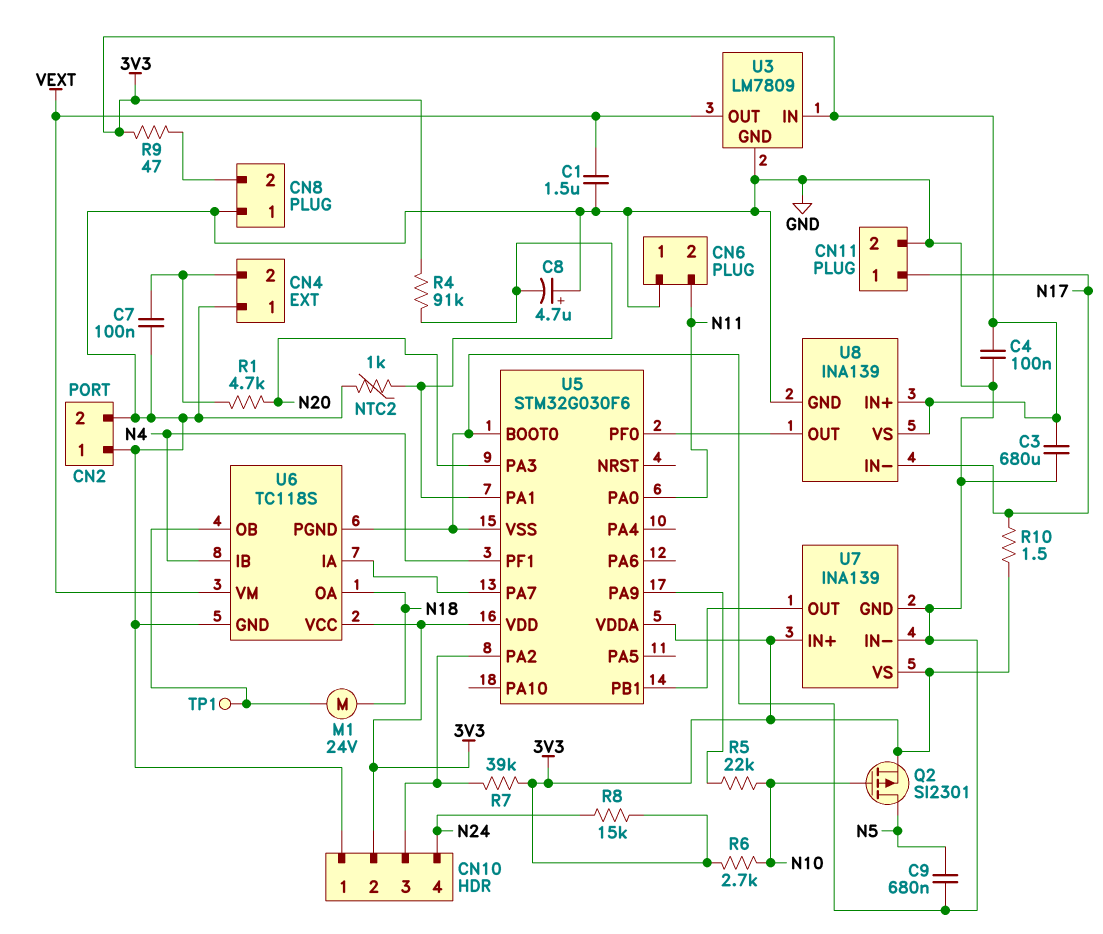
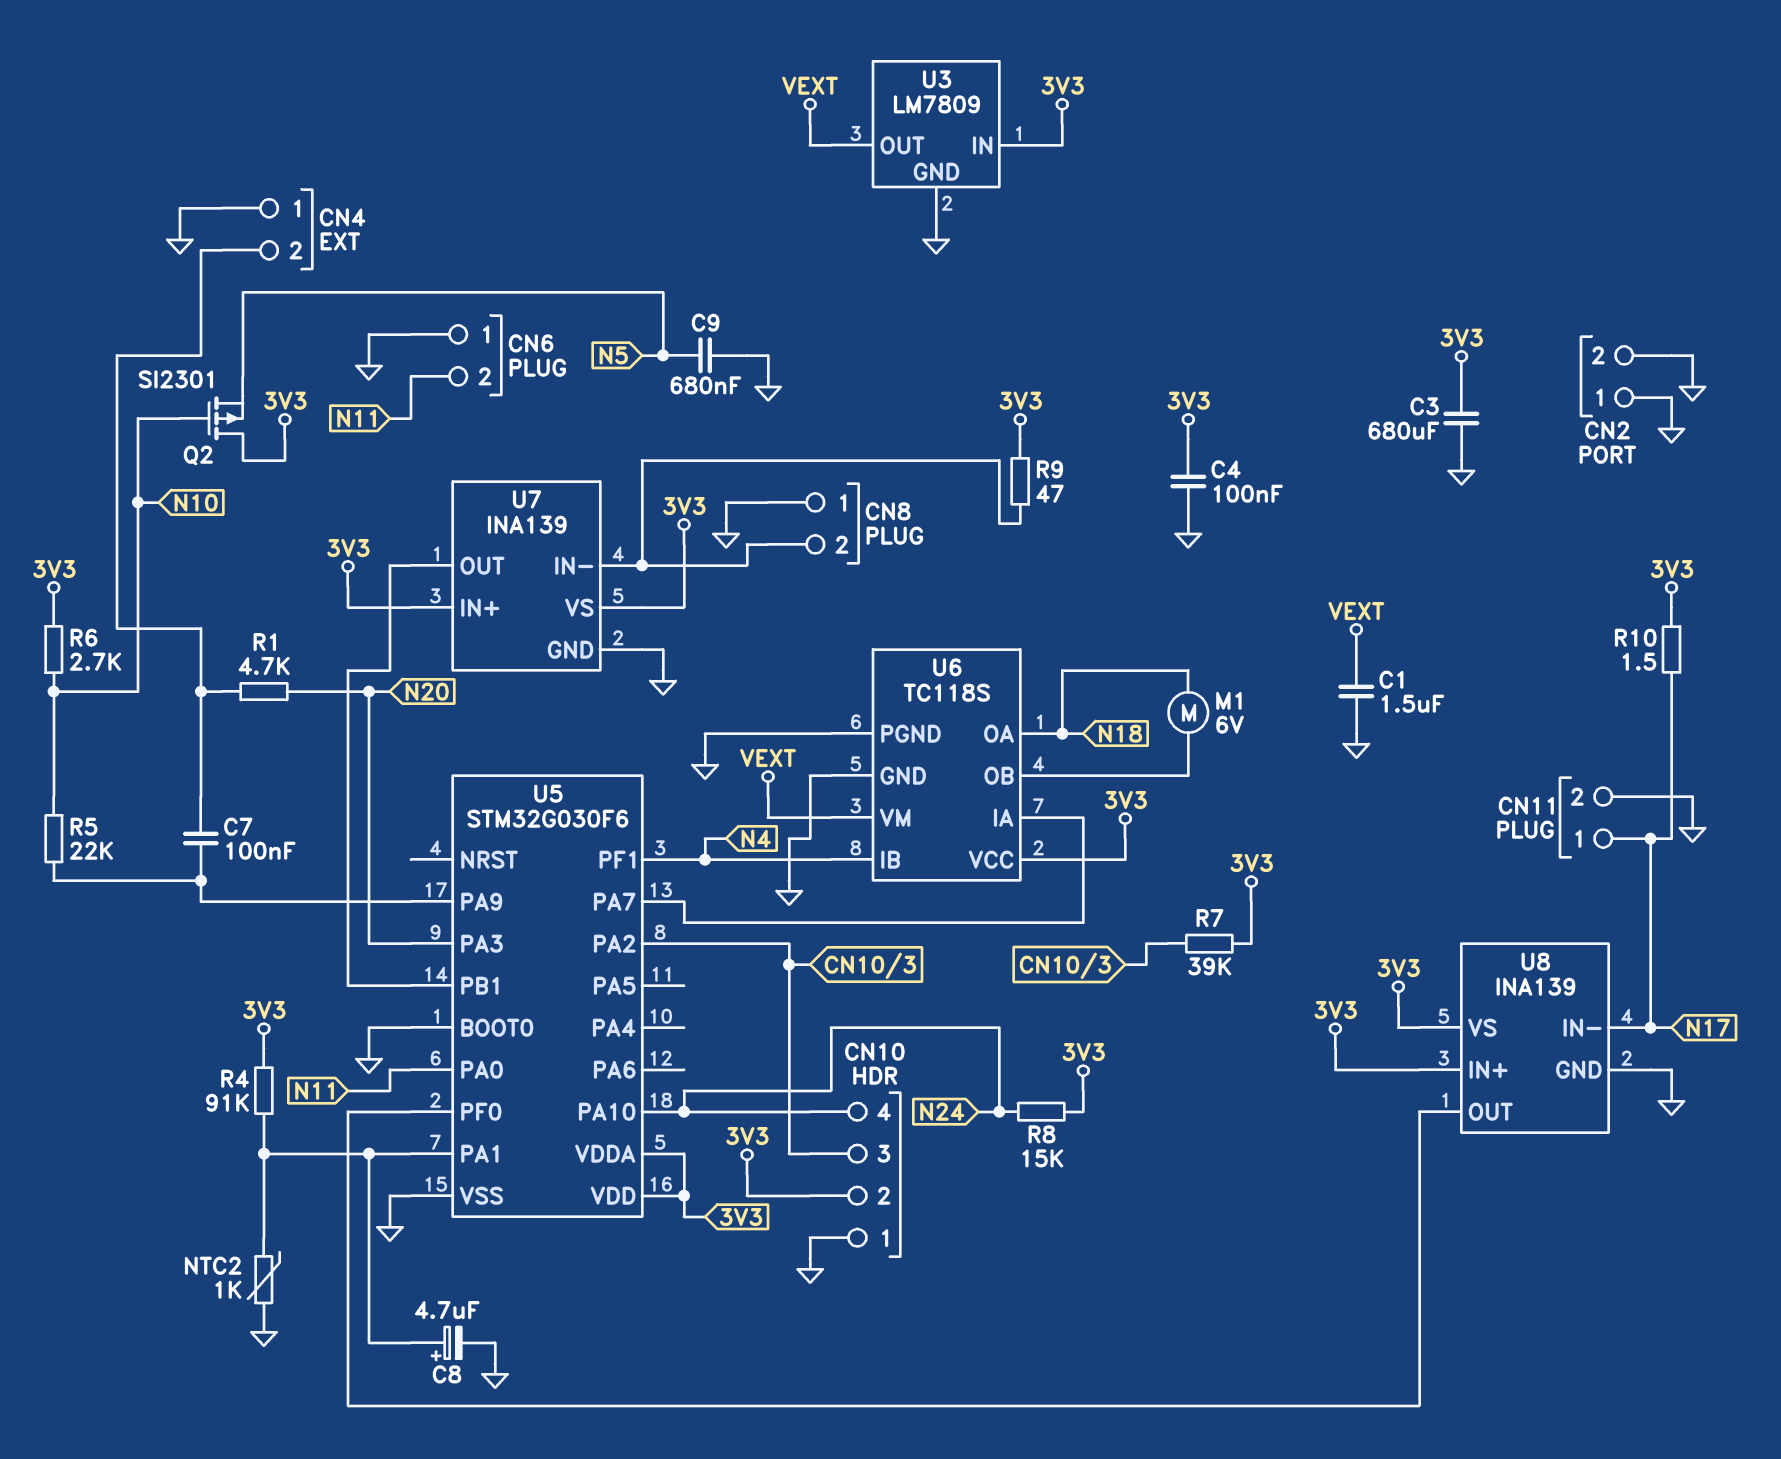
C7: 100nF (CN4/2, GND) -> 100nF (CN4/2, U5/PA9)
C8: 4.7uF (plus GND, minus U5/PA1) -> 4.7uF (plus U5/PA1, minus GND)
M1: motor 24V (N18, U6/OB) -> motor 6V (N18, U6/OB)
Q2: PMOS SI2301 (G N10, D N5, S 3V3) -> PMOS SI2301 (G N10, D 3V3, S N5)
TP1: test point (U6/OB) -> none
U5 pin PA10: none -> N24
U7 pin IN-: GND -> CN8/2

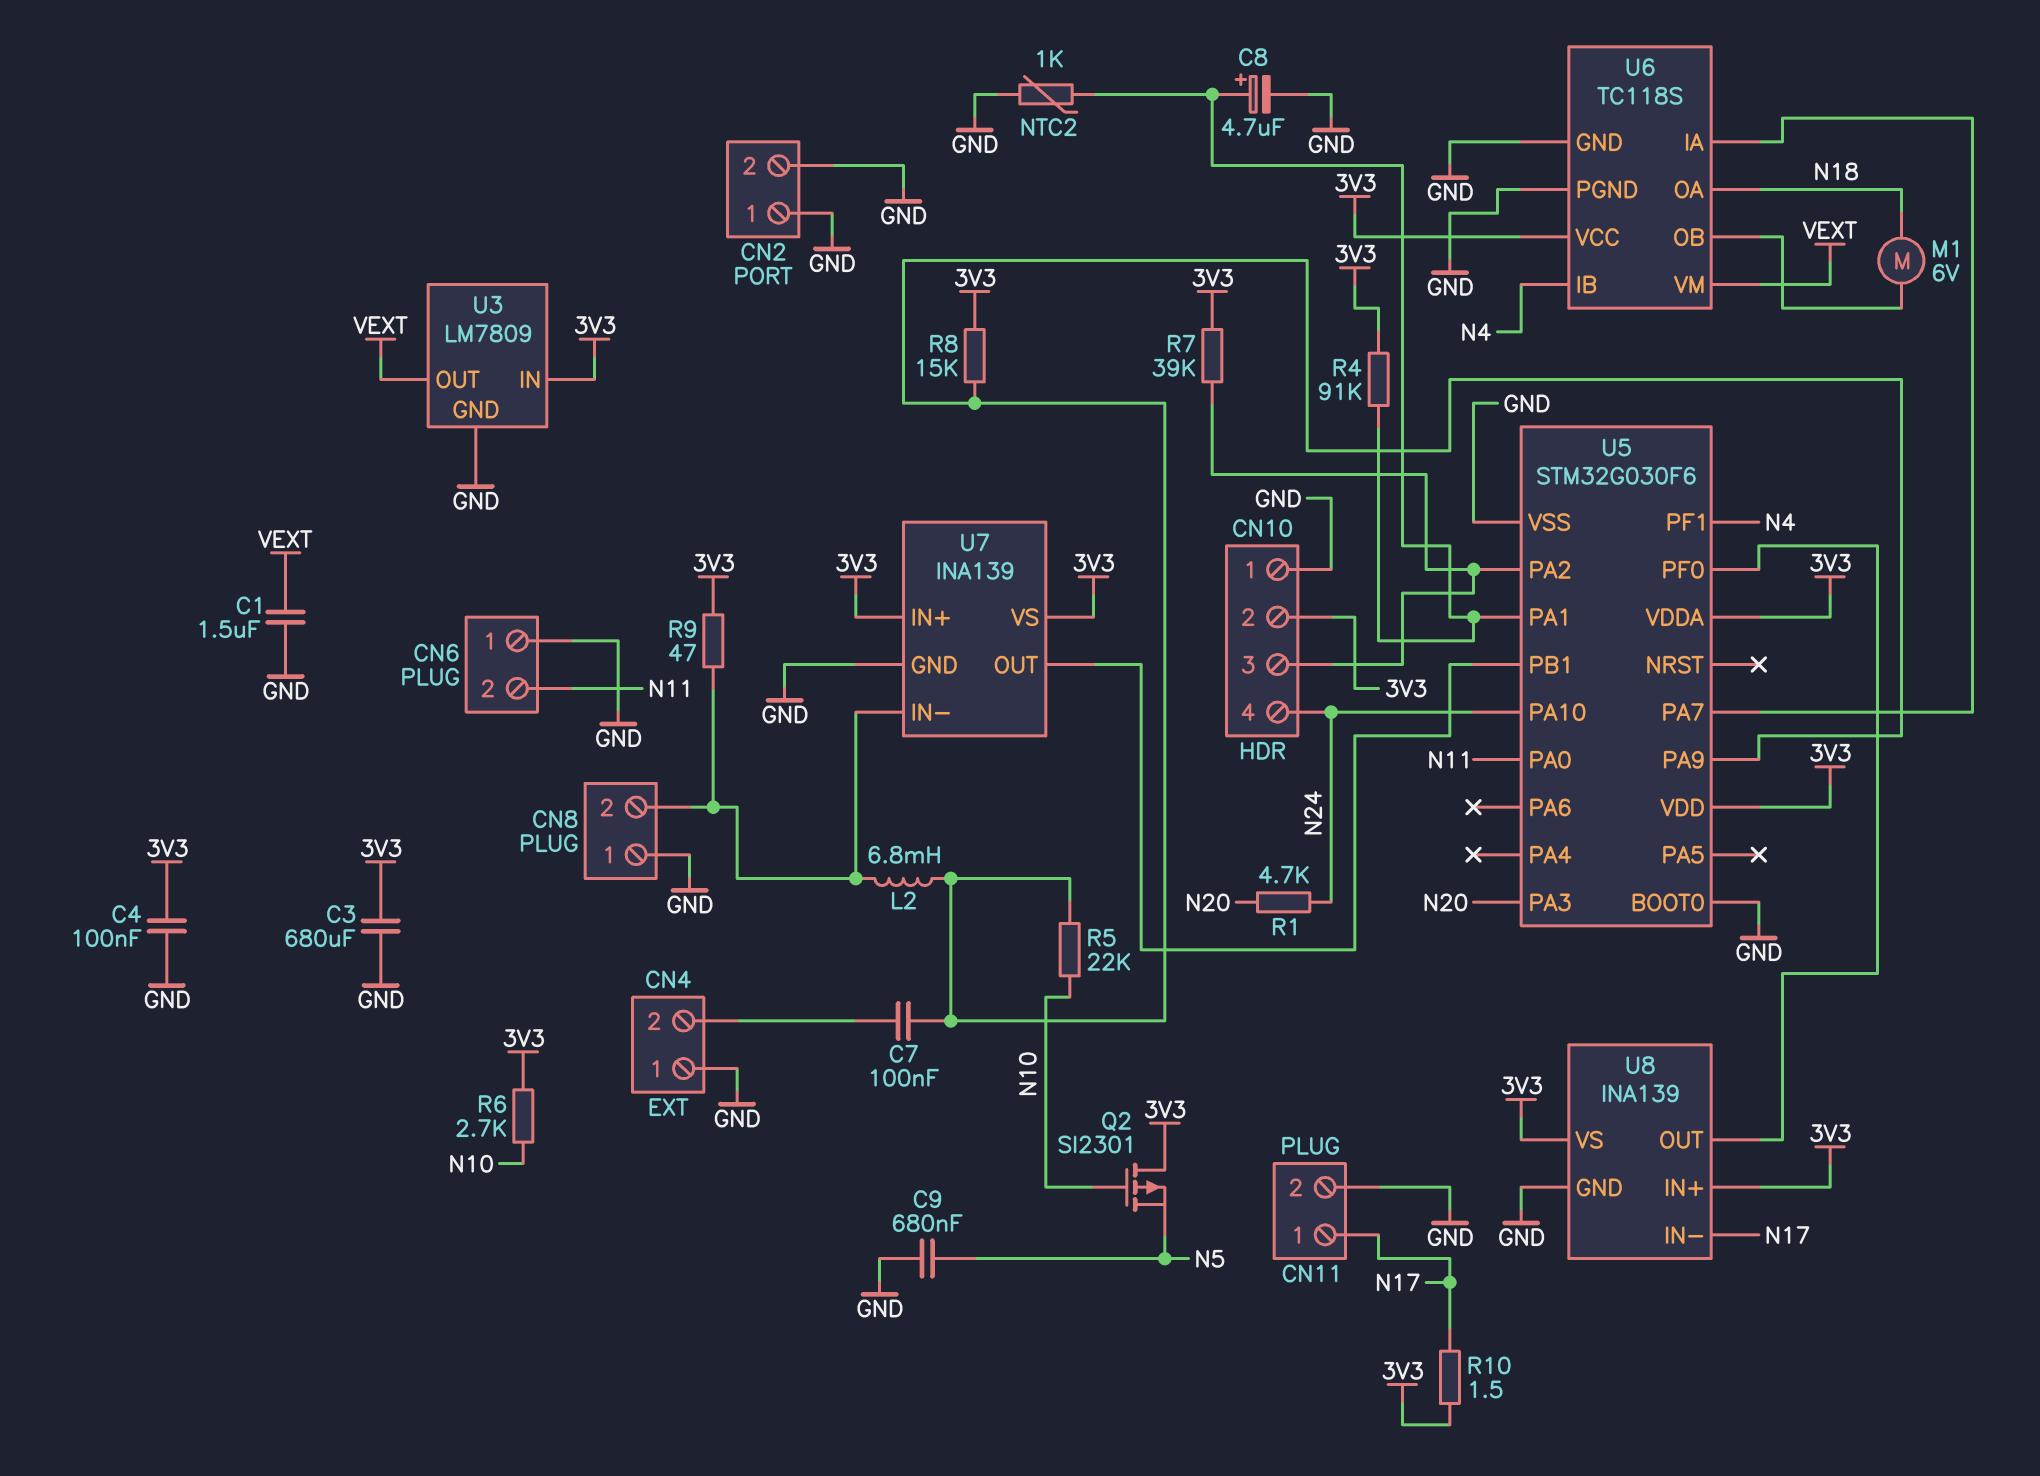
L2: none -> 6.8mH (CN8/2, U5/PA9)
R1: 4.7k (CN4/2, N20) -> 4.7k (N20, N24)
R8: 15k (3V3, N24) -> 15k (3V3, U5/PA9)

